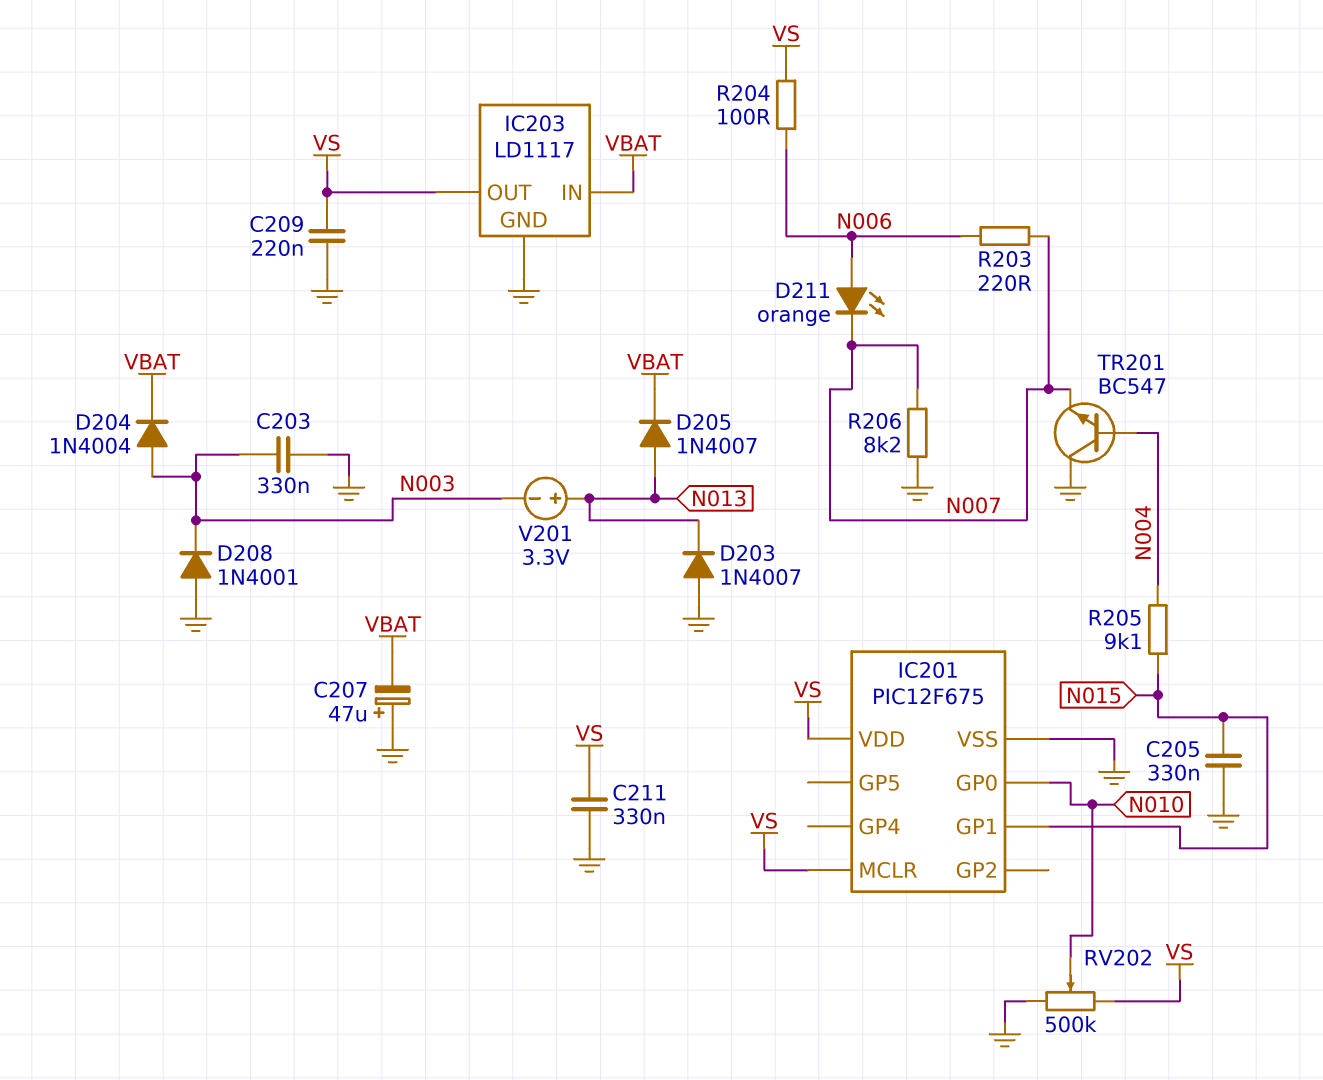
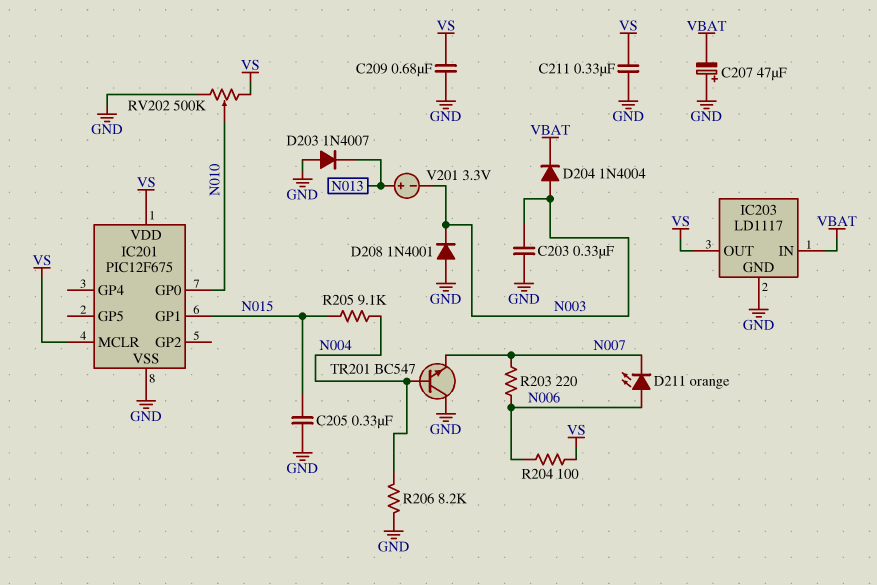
C209: 220nF (GND, VS) -> 680nF (GND, VS)
D205: diode 1N4007 (A N013, K VBAT) -> none
R206: 8.2k (GND, N007) -> 8.2k (GND, N004)

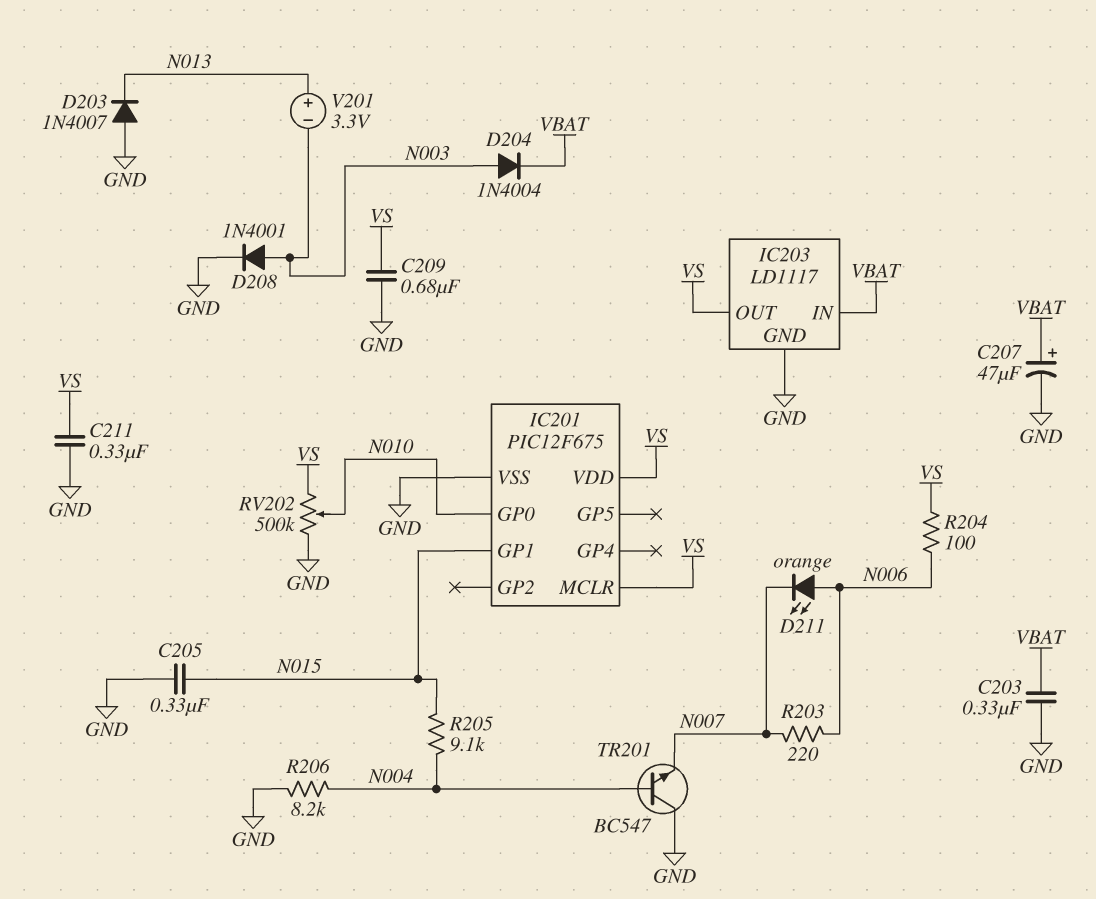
C203: 330nF (GND, N003) -> 330nF (GND, VBAT)
C207: 47uF (plus GND, minus VBAT) -> 47uF (plus VBAT, minus GND)
D208: diode 1N4001 (A GND, K N003) -> diode 1N4001 (A N003, K GND)

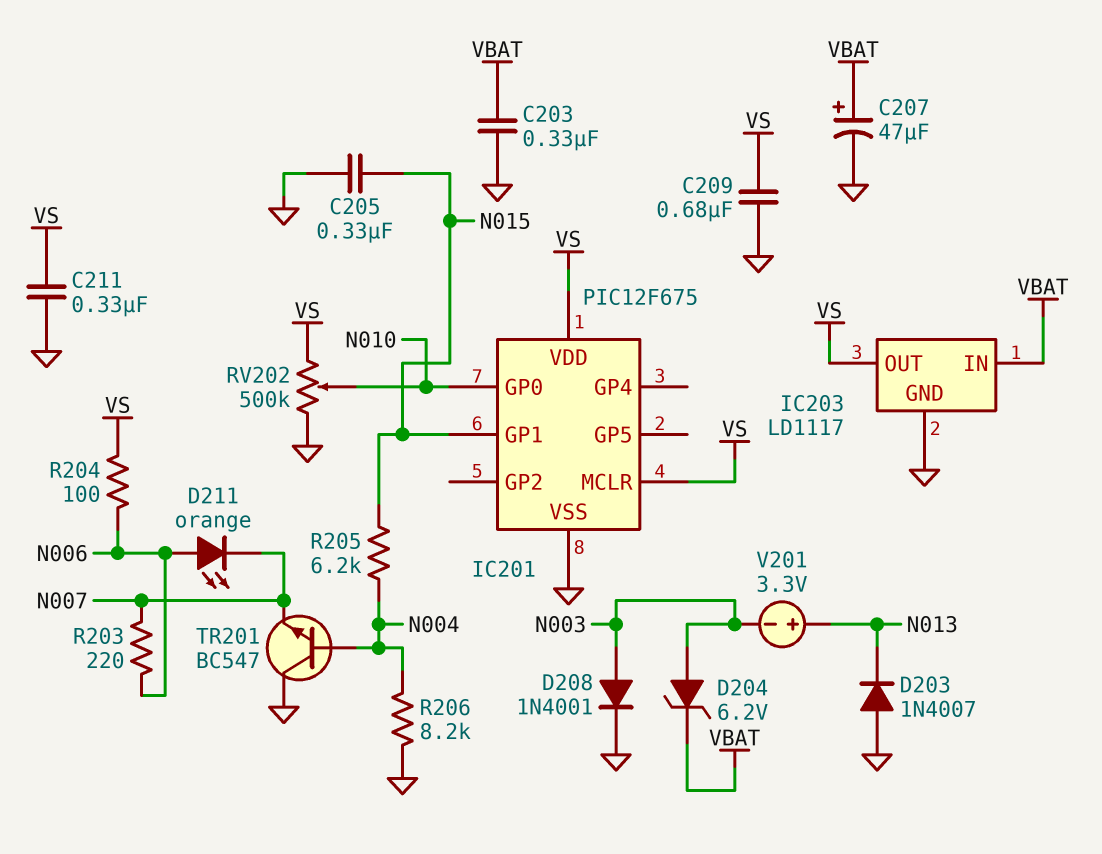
D204: diode 1N4004 (A N003, K VBAT) -> zener 6.2V (A N003, K VBAT)
R205: 9.1k (N004, N015) -> 6.2k (N004, N015)

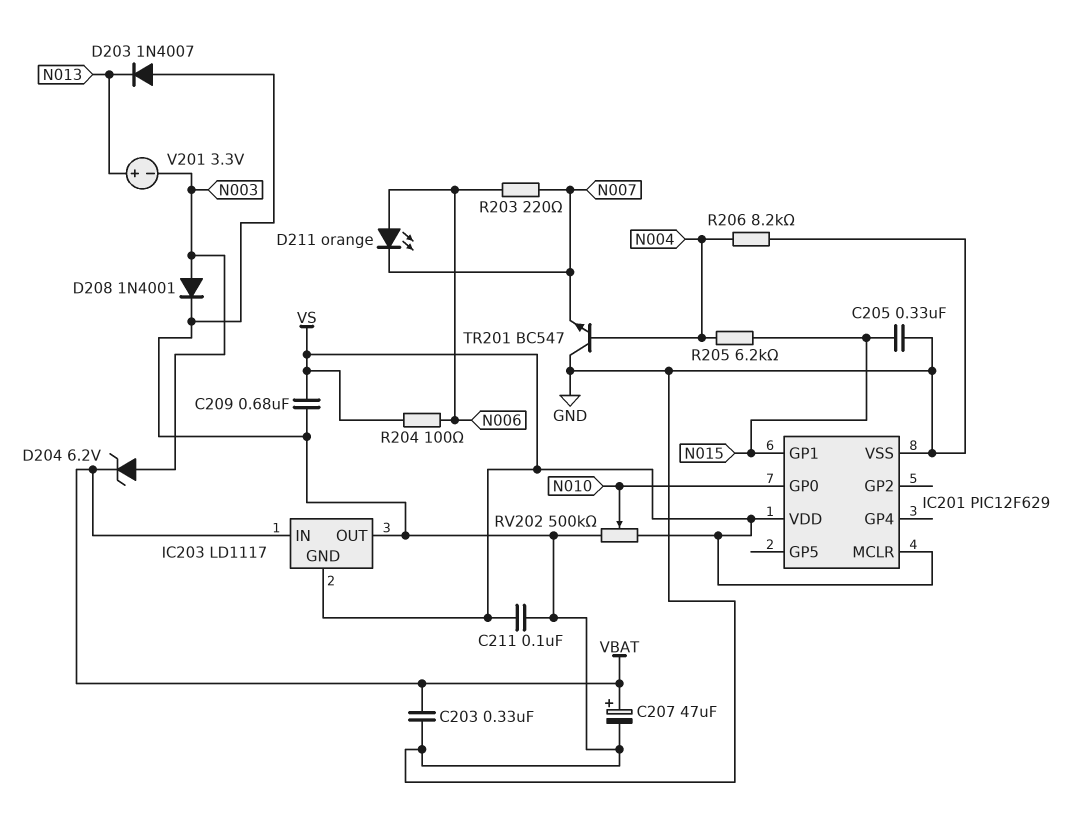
C211: 330nF (GND, VS) -> 100nF (GND, VS)
IC201: PIC12F675 -> PIC12F629
IC203 pin GND: GND -> VS
IC203 pin OUT: VS -> GND

